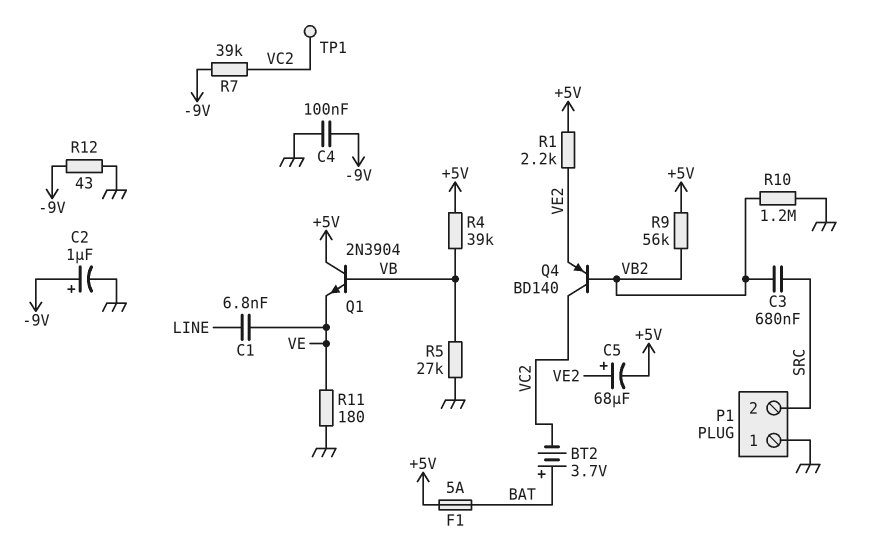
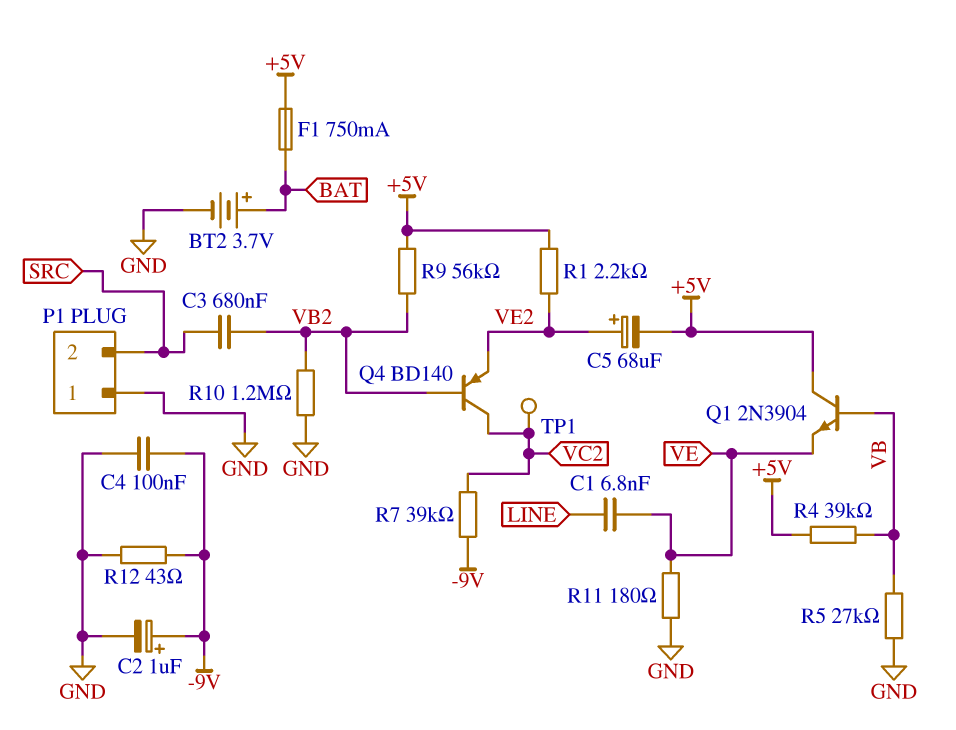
BT2: 3.7V (plus BAT, minus VC2) -> 3.7V (plus BAT, minus GND)
F1: 5A (+5V, BAT) -> 750mA (+5V, BAT)

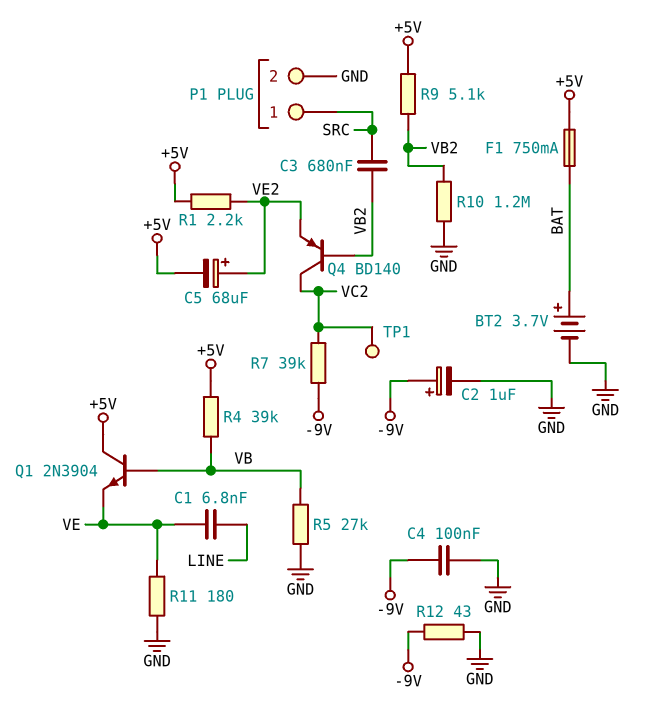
P1 pin 1: GND -> SRC
P1 pin 2: SRC -> GND
R9: 56k (+5V, VB2) -> 5.1k (+5V, VB2)

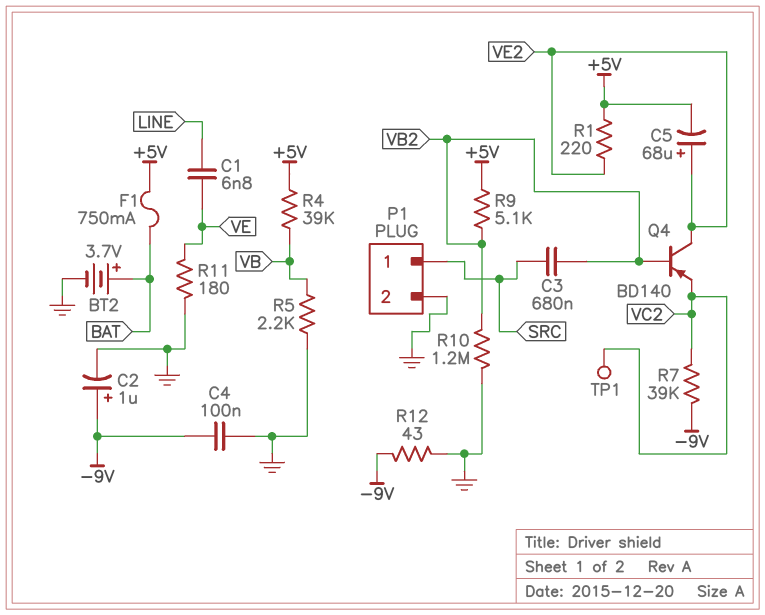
Q1: NPN 2N3904 (B VB, C +5V, E VE) -> none
Q4: PNP BD140 (B VB2, C VC2, E VE2) -> PNP BD140 (B VB2, C VE2, E VC2)
R1: 2.2k (+5V, VE2) -> 220 (+5V, VE2)
R5: 27k (GND, VB) -> 2.2k (GND, VB)

